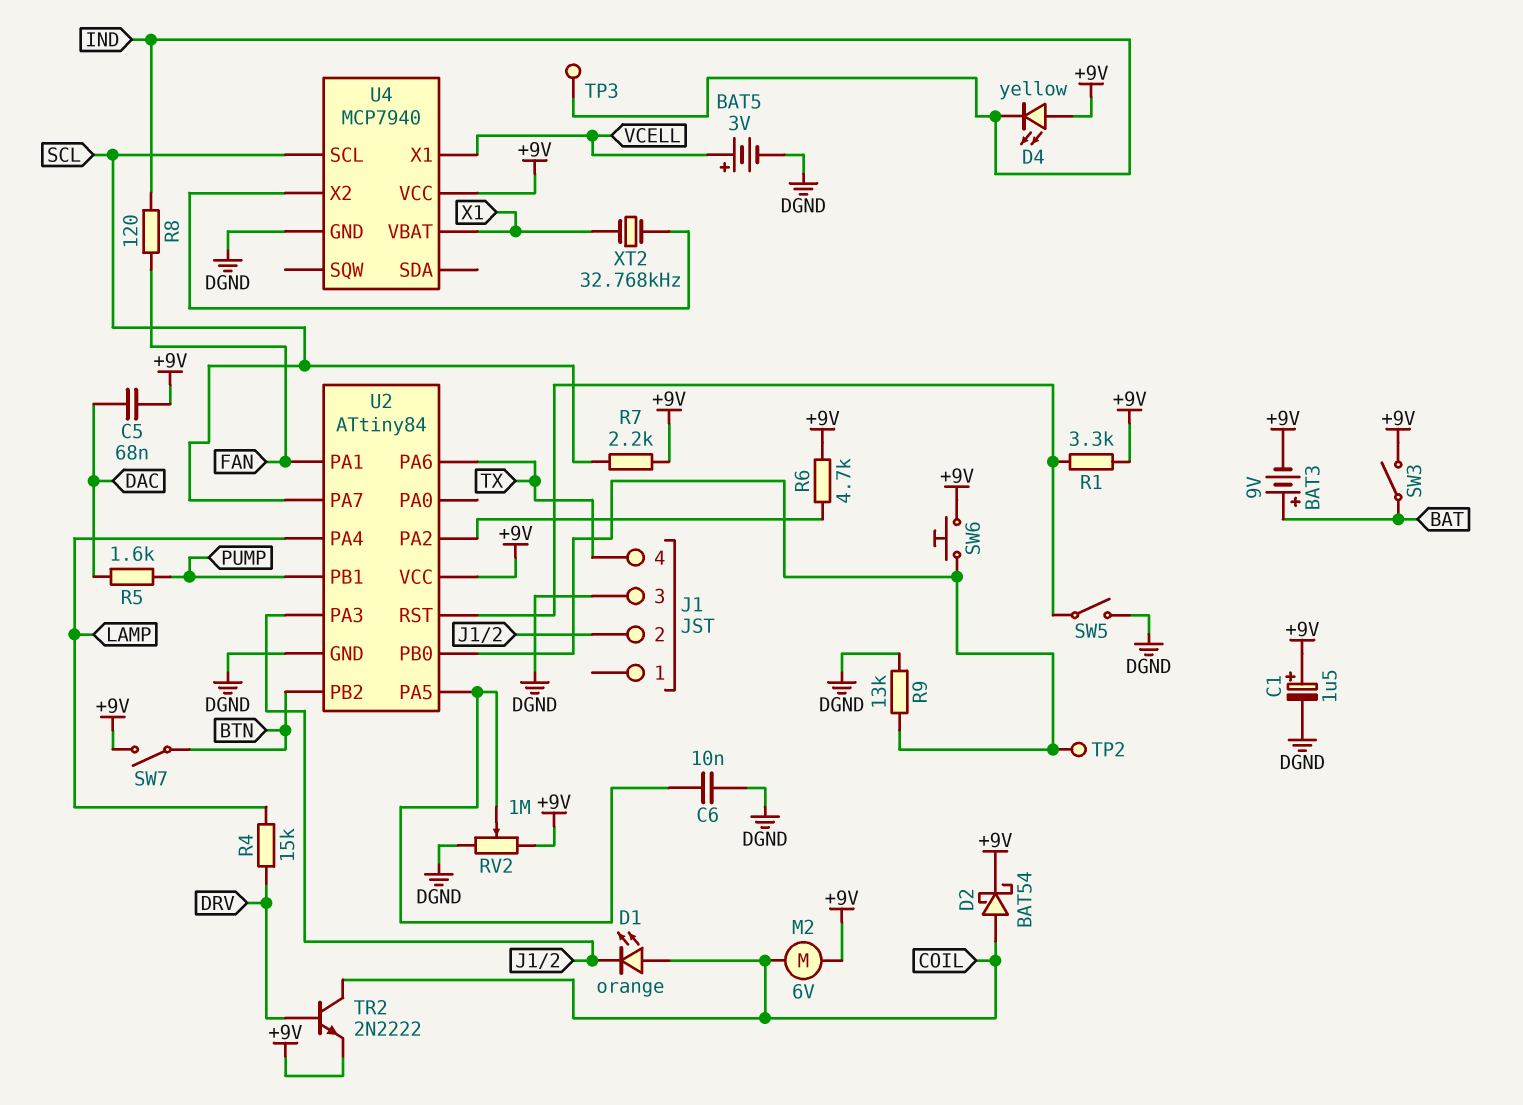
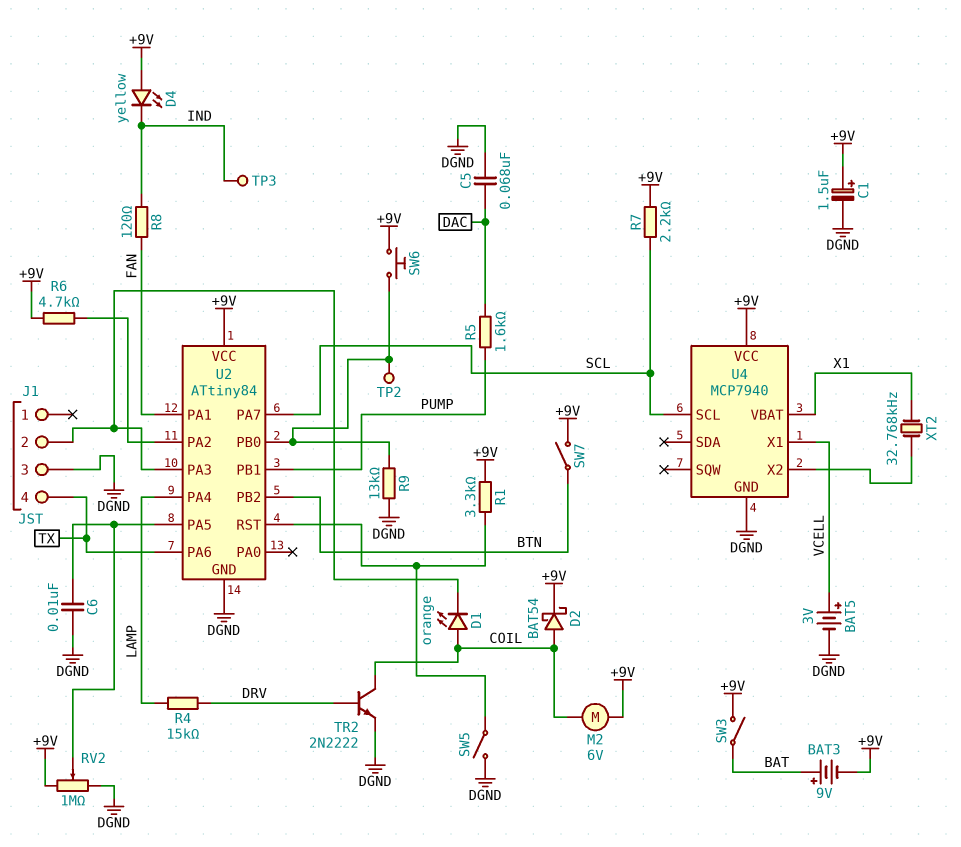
C5: 68nF (+9V, DAC) -> 68nF (DAC, DGND)
TR2: NPN 2N2222 (B DRV, C COIL, E +9V) -> NPN 2N2222 (B DRV, C COIL, E DGND)

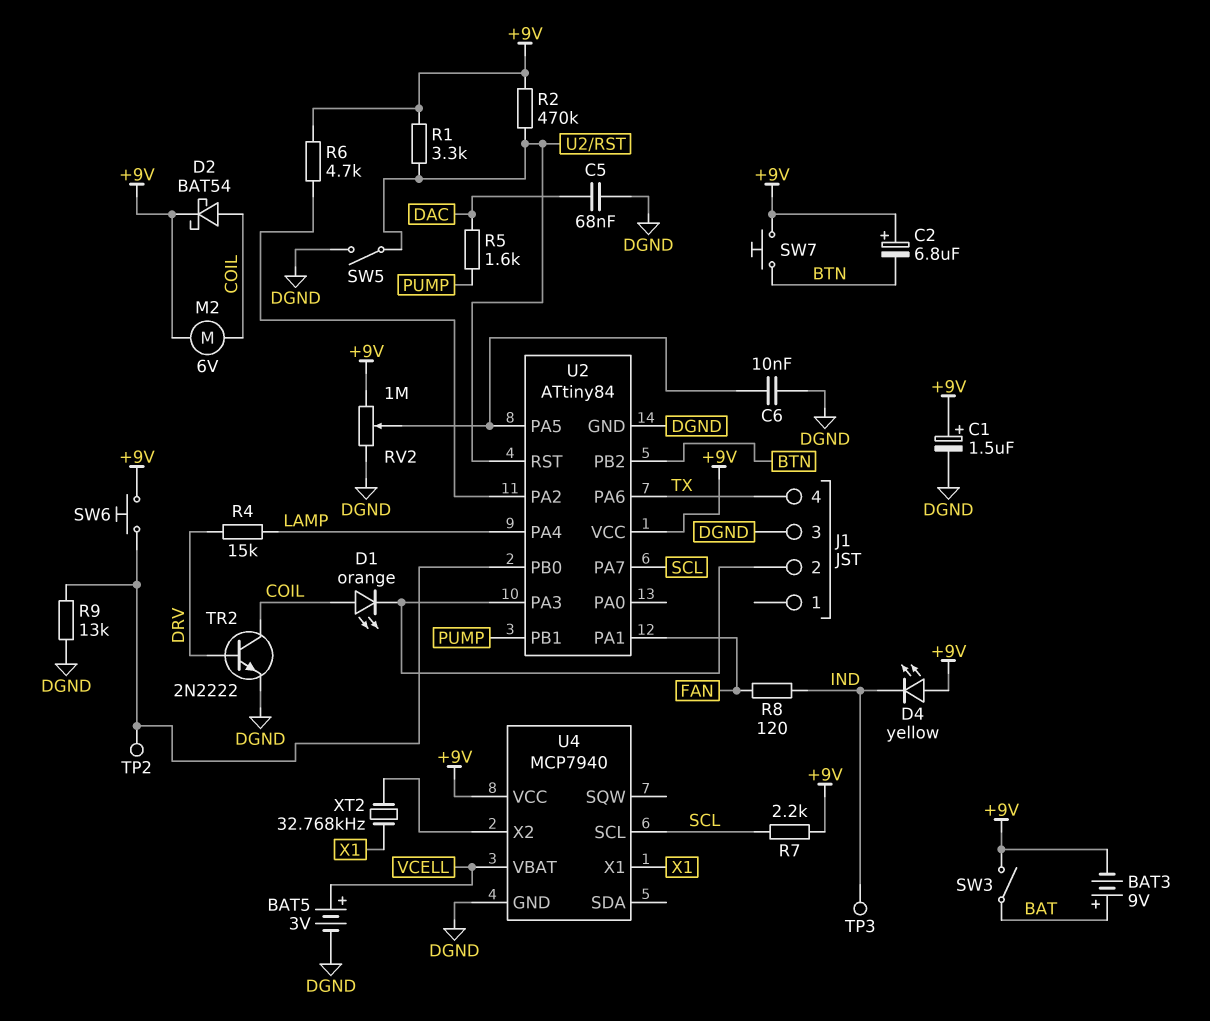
C2: none -> 6.8uF (plus +9V, minus BTN)
R2: none -> 470k (+9V, U2/RST)
SW7: switch (+9V, BTN) -> button (+9V, BTN)
U4 pin VBAT: X1 -> VCELL
U4 pin X1: VCELL -> X1

